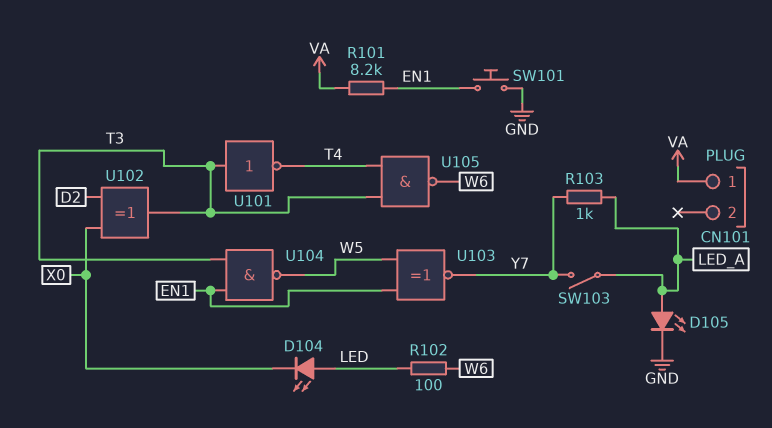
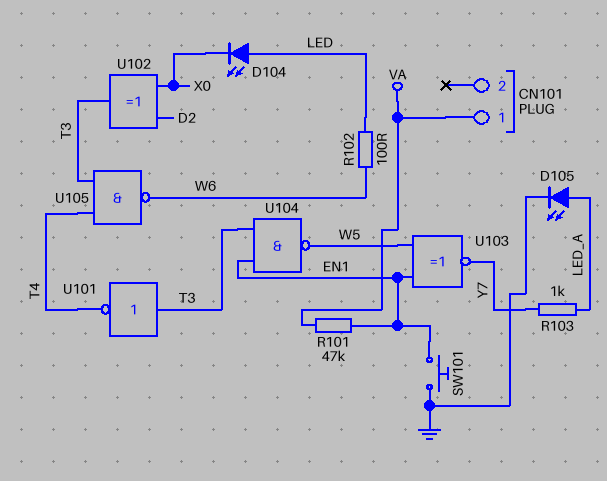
R101: 8.2k (EN1, VA) -> 47k (EN1, VA)
SW103: switch (LED_A, Y7) -> none

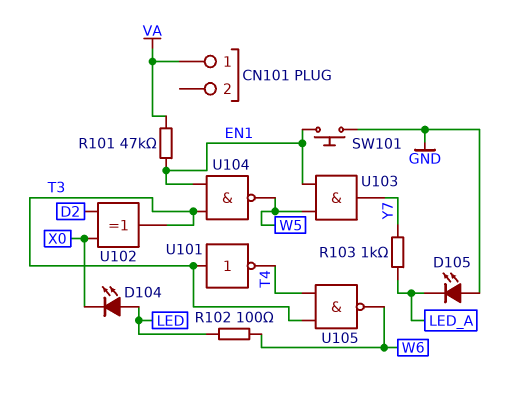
D105: LED (A LED_A, K GND) -> LED (A GND, K LED_A)
U103: XNOR (in EN1, in W5, out Y7) -> AND (in EN1, in W5, out Y7)

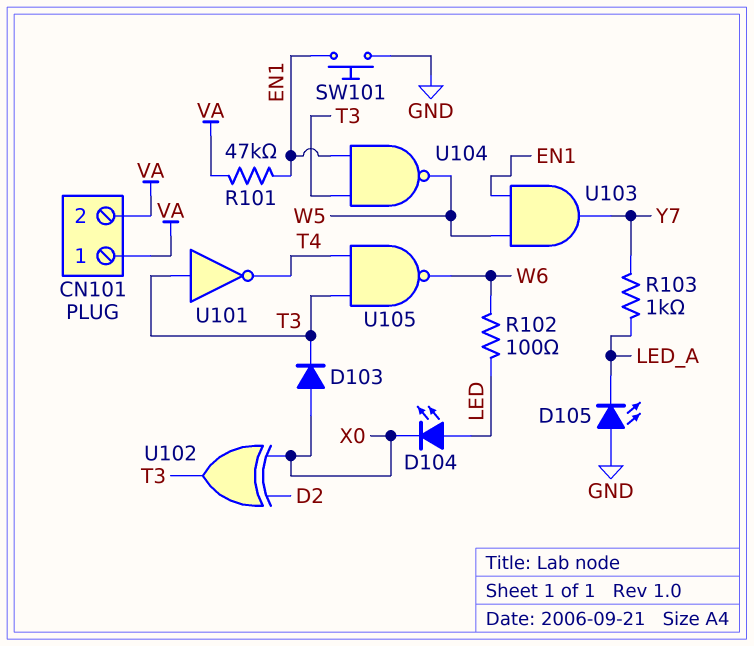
CN101 pin 2: none -> VA
D103: none -> diode (A X0, K T3)

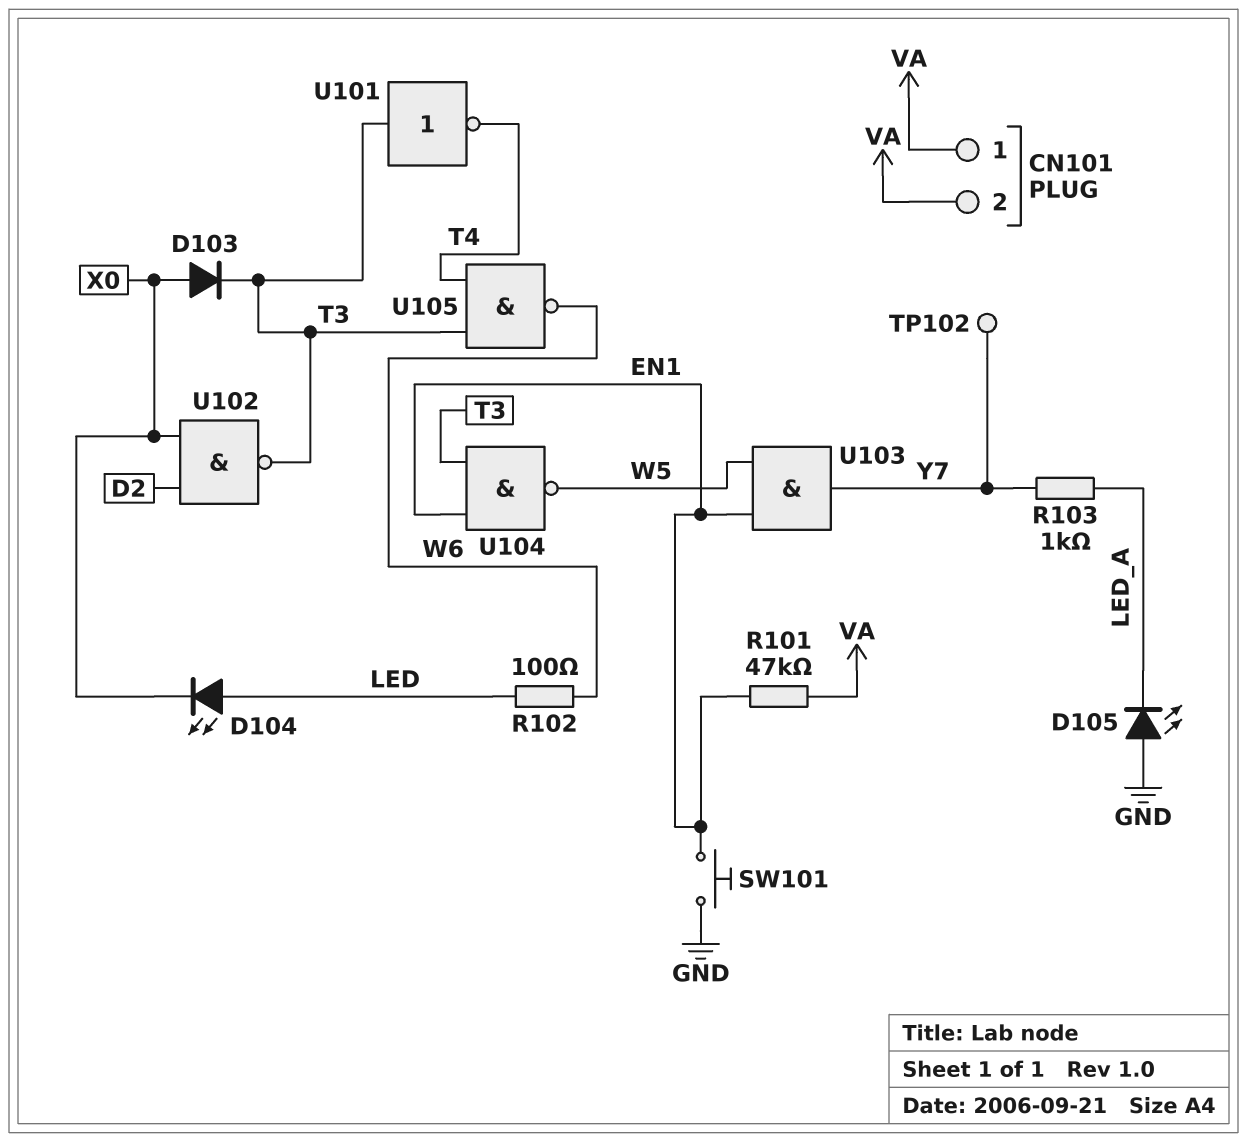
TP102: none -> test point (Y7)
U102: XOR (in D2, in X0, out T3) -> NAND (in D2, in X0, out T3)

